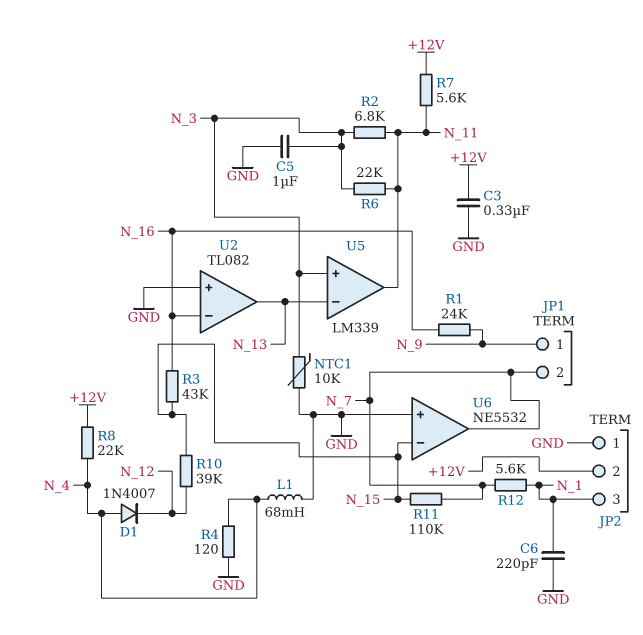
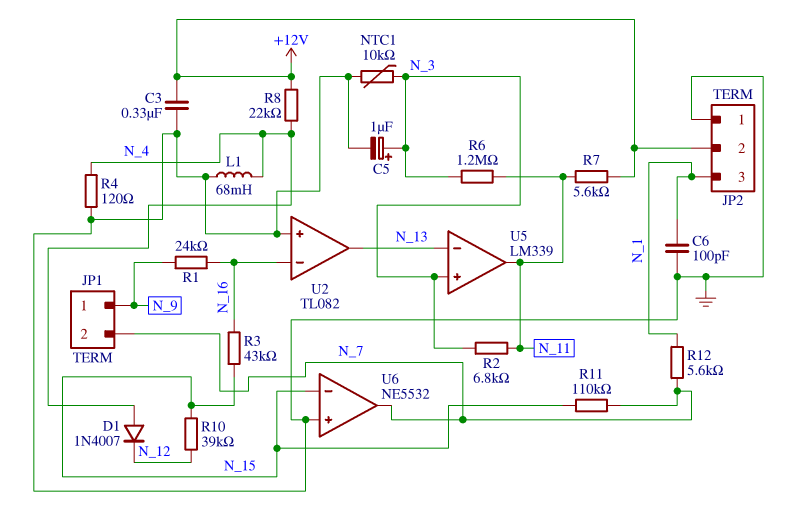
C5: 1uF (GND, N_3) -> 1uF (plus N_3, minus GND)
C6: 220pF (GND, N_1) -> 100pF (GND, N_1)
R6: 22k (N_3, N_11) -> 1.2M (N_3, N_11)

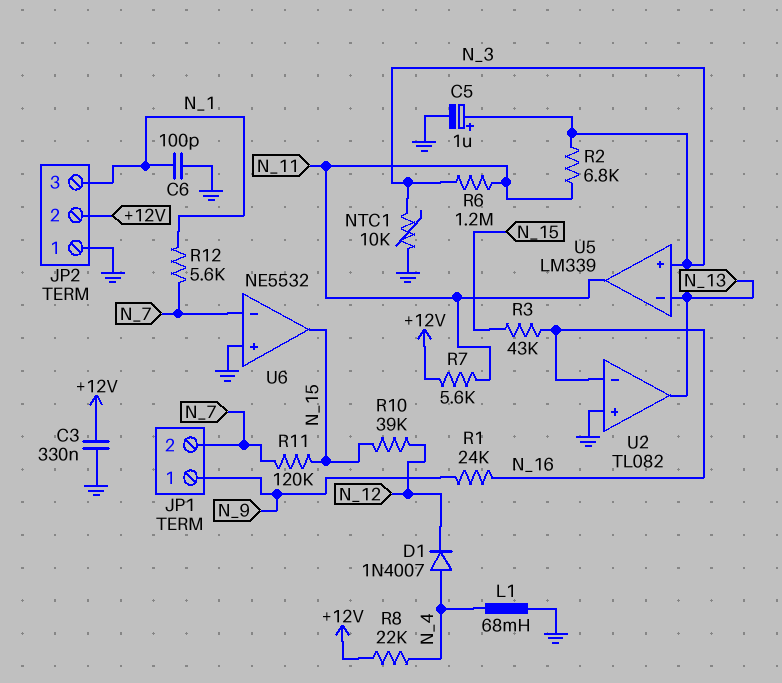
R4: 120 (GND, N_4) -> none
R11: 110k (N_7, N_15) -> 120k (N_7, N_15)
U6 pin in-: N_15 -> N_7
U6 pin out: N_7 -> N_15

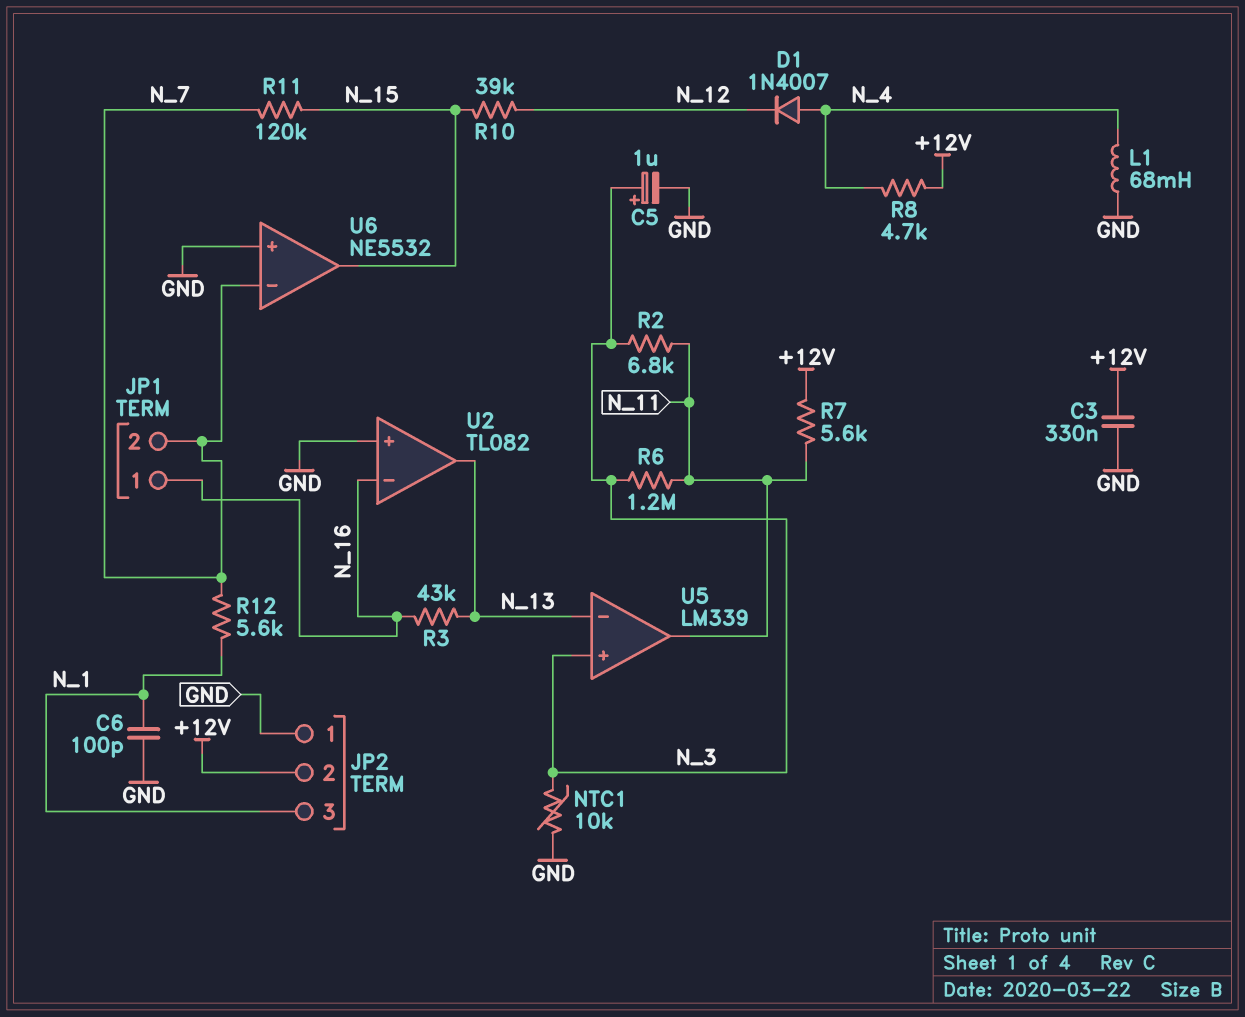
JP1 pin 1: N_9 -> N_16
R1: 24k (N_9, N_16) -> none
R3: 43k (N_15, N_16) -> 43k (N_13, N_16)
R8: 22k (+12V, N_4) -> 4.7k (+12V, N_4)

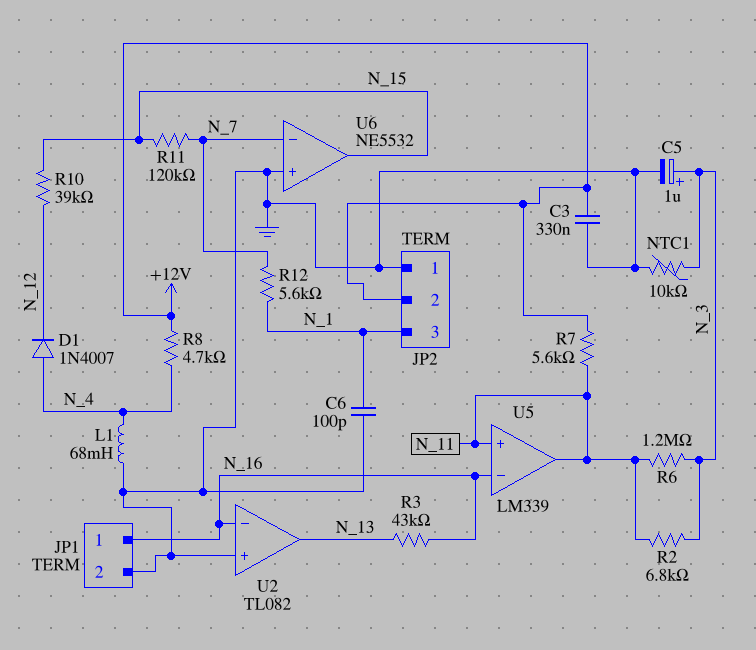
JP1 pin 2: N_7 -> GND
U5 pin in+: N_3 -> N_11
U5 pin in-: N_13 -> N_16

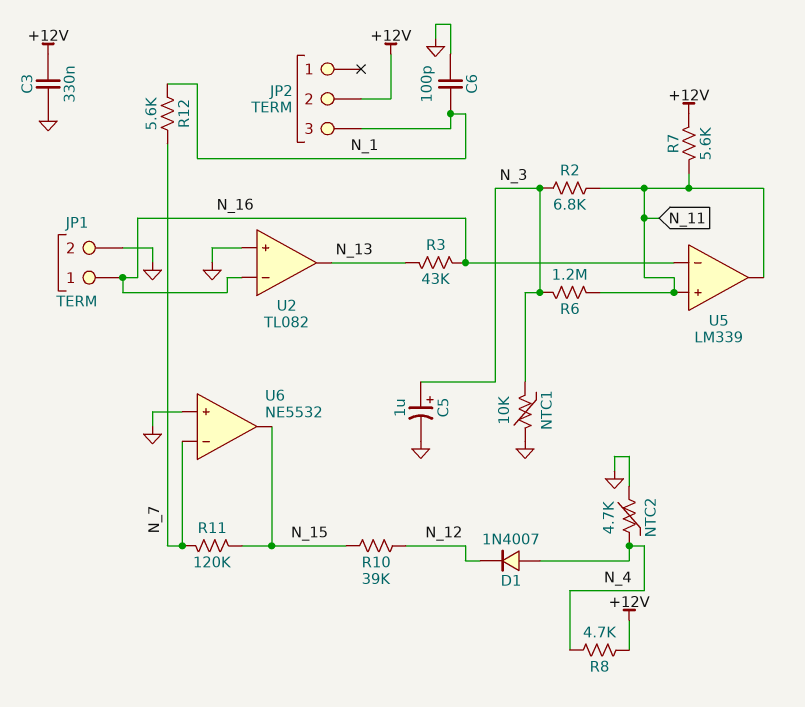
JP2 pin 1: GND -> none
L1: 68mH (GND, N_4) -> none
NTC2: none -> 4.7k (GND, N_4)

